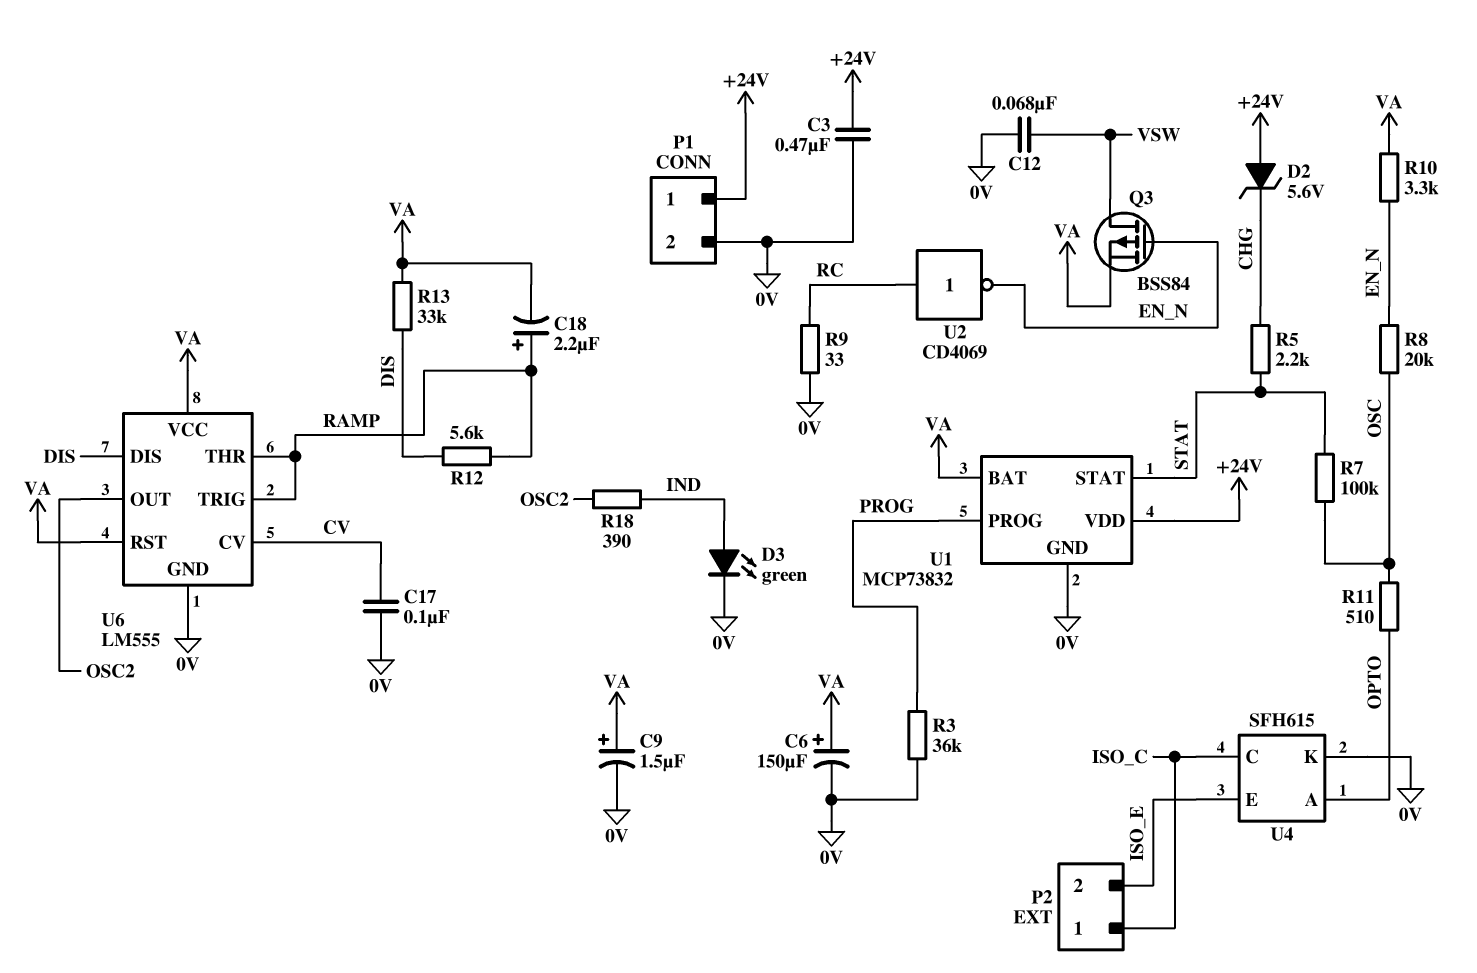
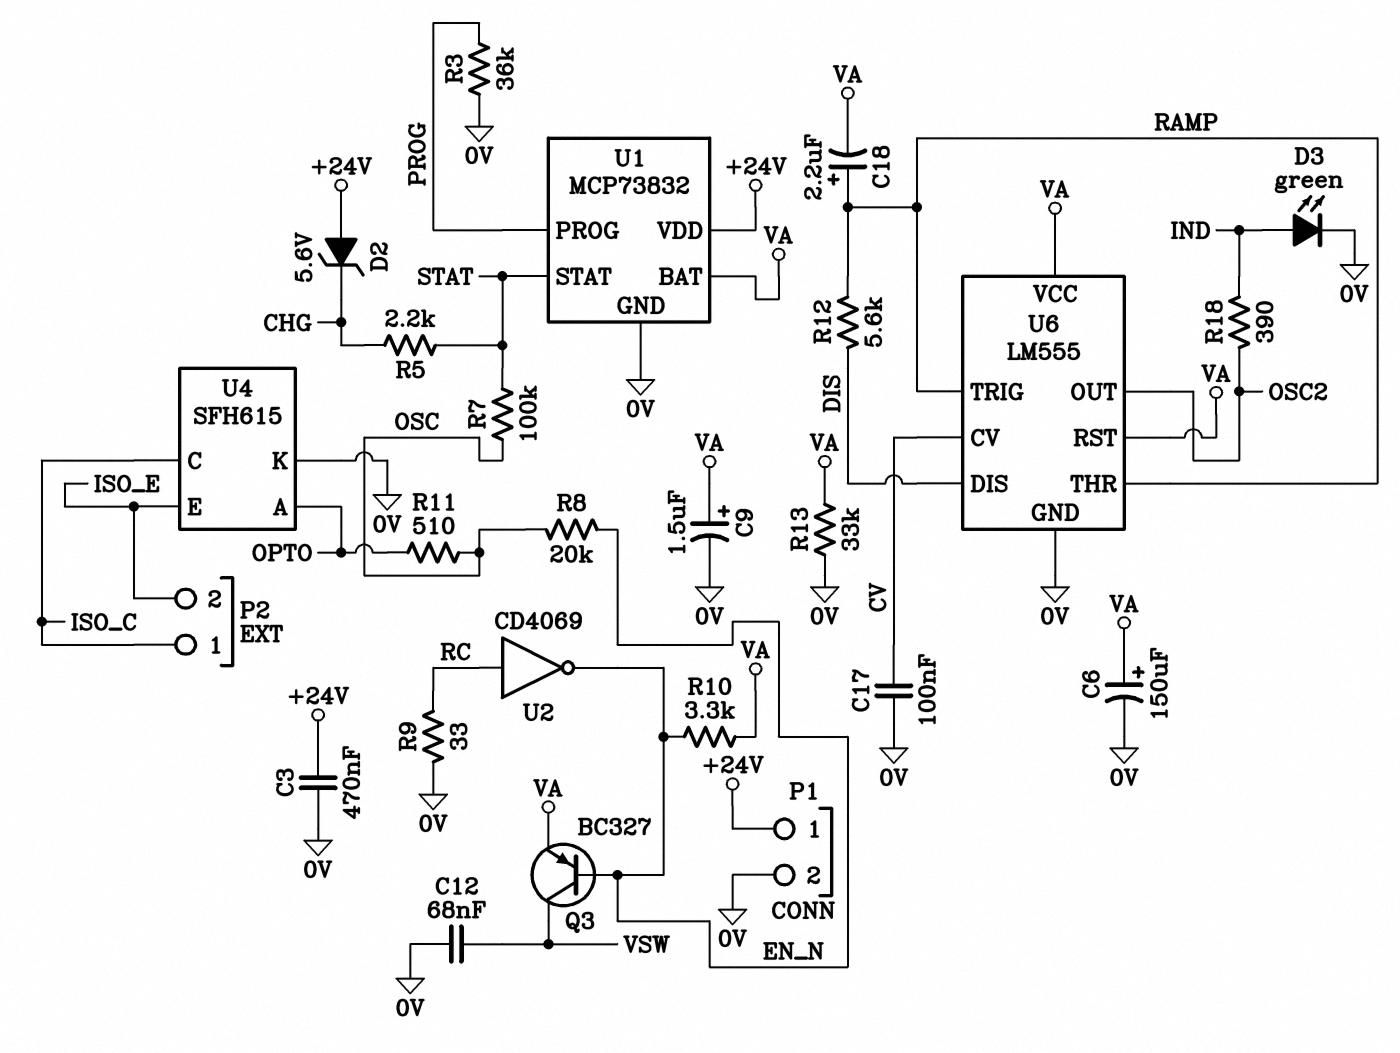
Q3: PMOS BSS84 (G EN_N, D VSW, S VA) -> PNP BC327 (B EN_N, C VSW, E VA)
R13: 33k (DIS, VA) -> 33k (0V, VA)

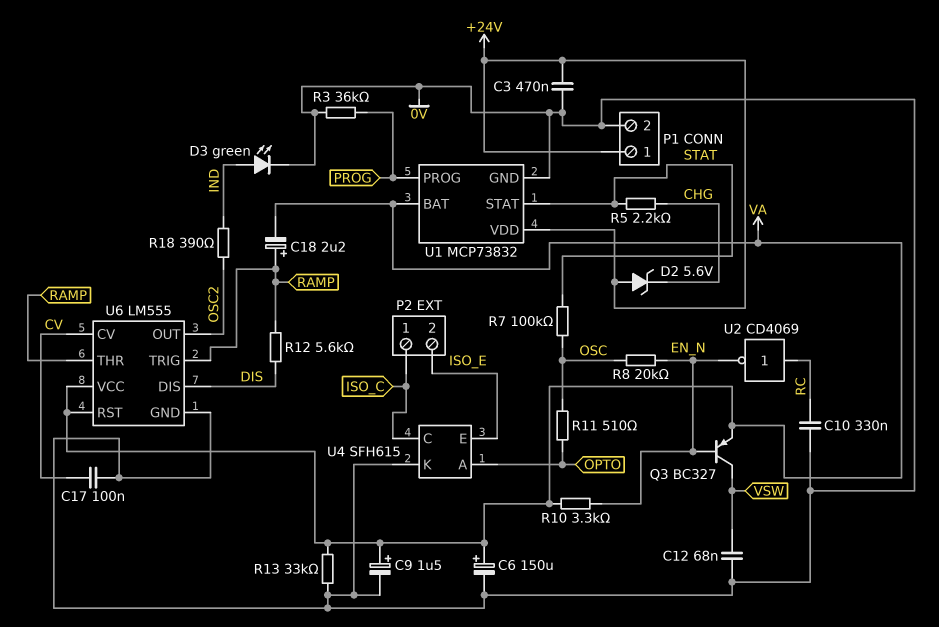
C10: none -> 330nF (0V, RC)
R9: 33 (0V, RC) -> none

